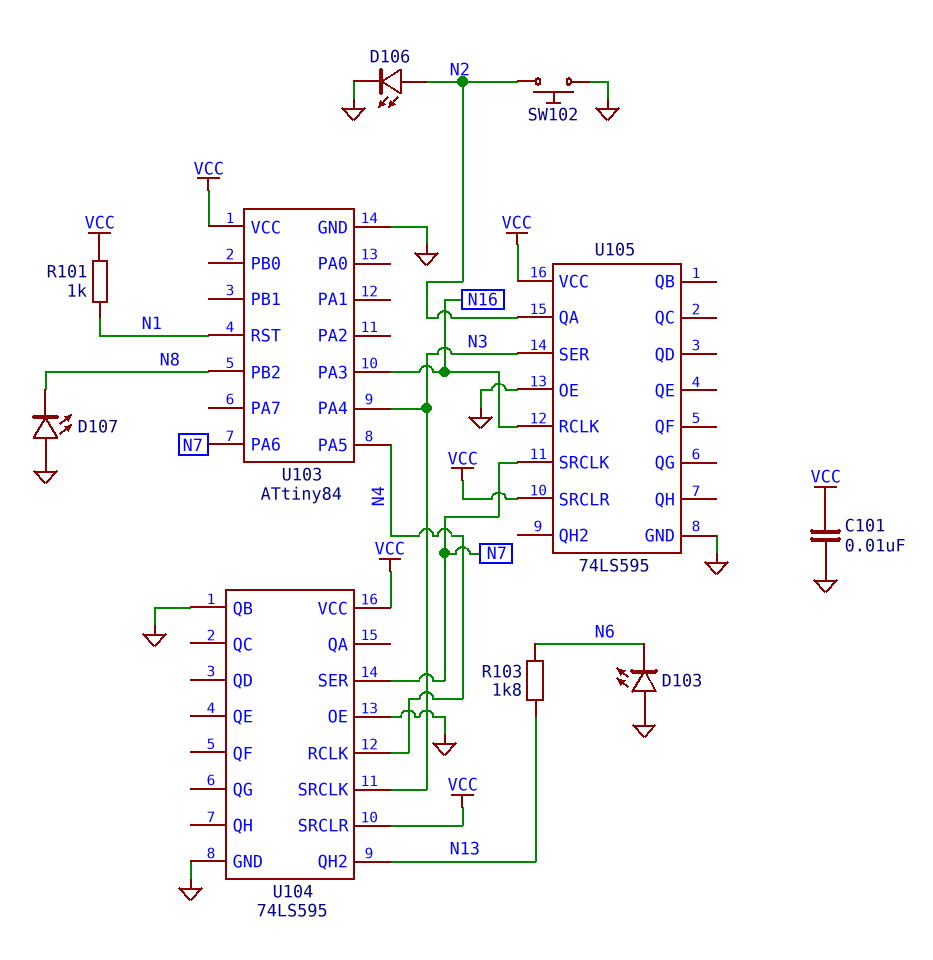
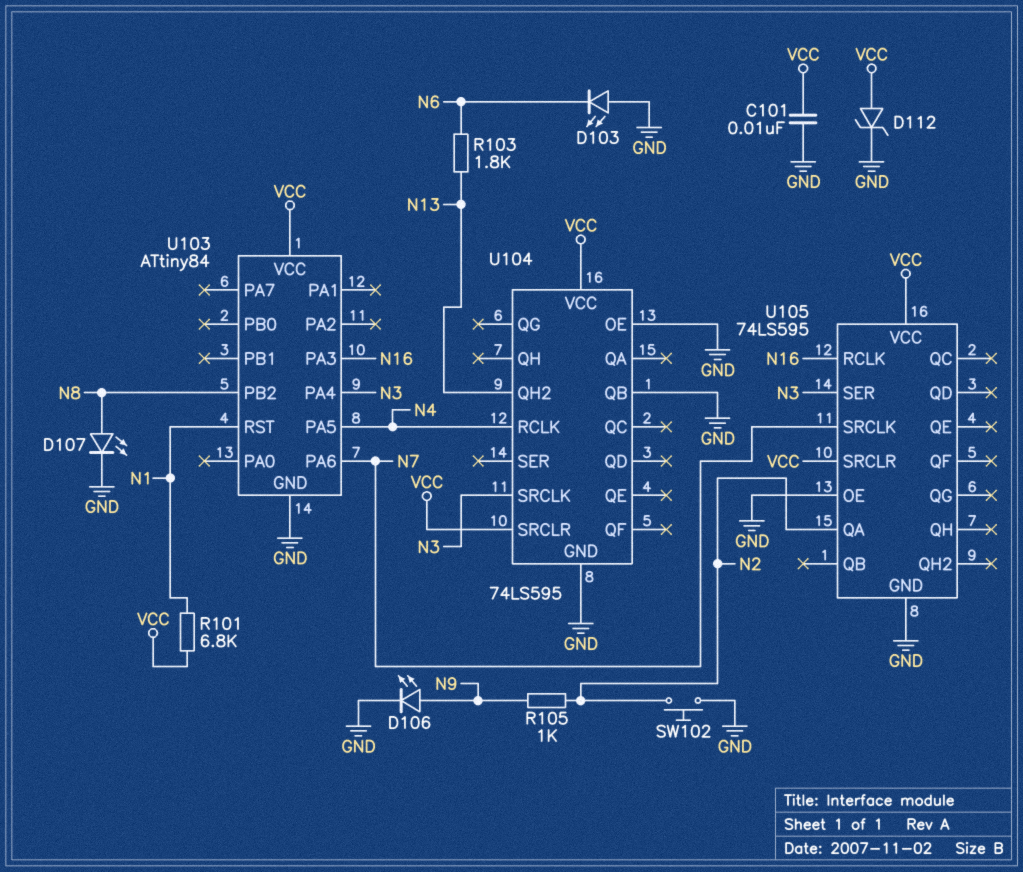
D106: LED (A N2, K GND) -> LED (A N9, K GND)
D107: LED (A GND, K N8) -> LED (A N8, K GND)
D112: none -> zener (A VCC, K GND)
R101: 1k (N1, VCC) -> 6.8k (N1, VCC)
R105: none -> 1k (N2, N9)
U104 pin SER: N7 -> none

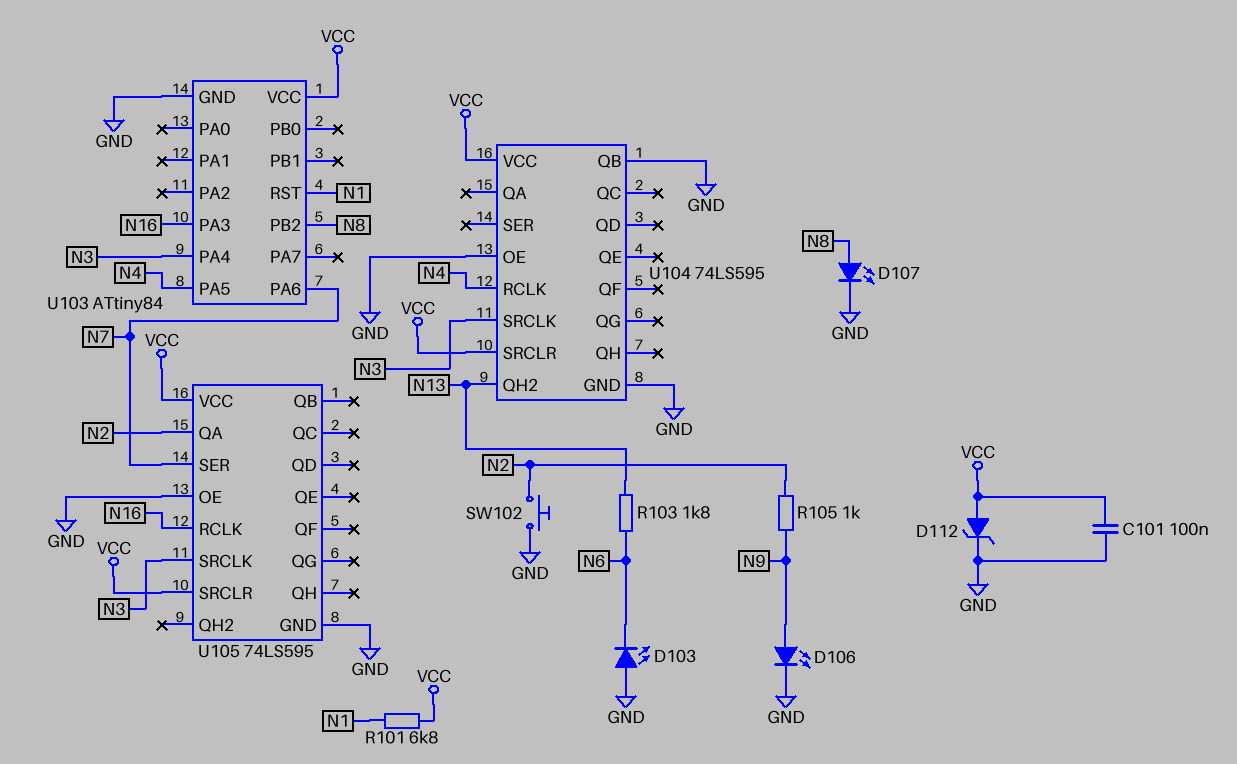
C101: 10nF (GND, VCC) -> 100nF (GND, VCC)
U105 pin SER: N3 -> N7
U105 pin SRCLK: N7 -> N3

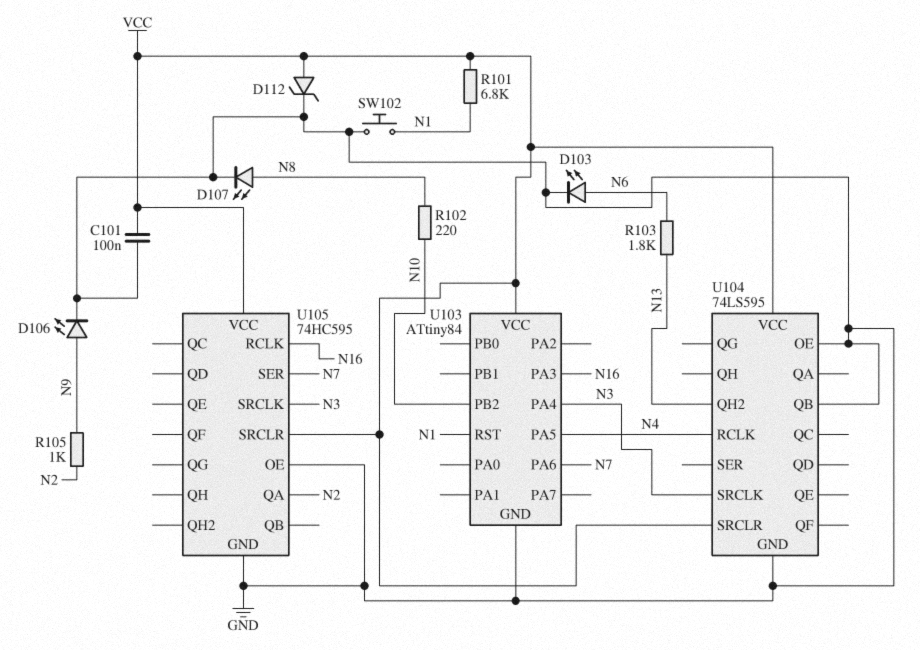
D103: LED (A GND, K N6) -> LED (A N6, K GND)
R102: none -> 220 (N8, N10)
SW102: button (GND, N2) -> button (GND, N1)
U103 pin PB2: N8 -> N10
U105: 74LS595 -> 74HC595

